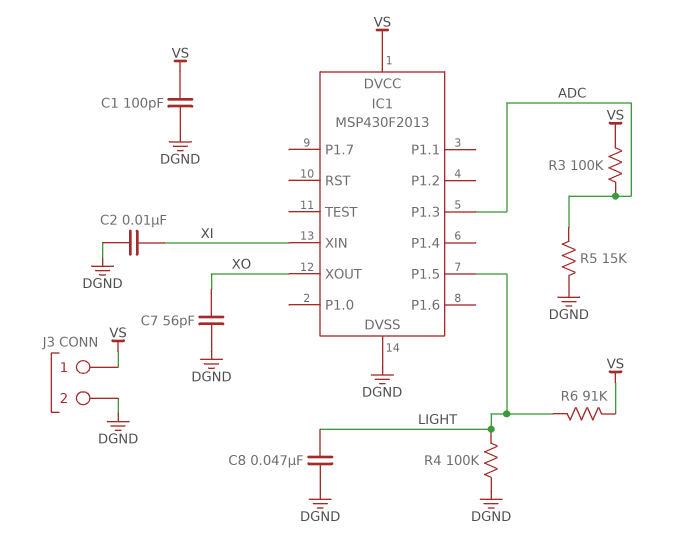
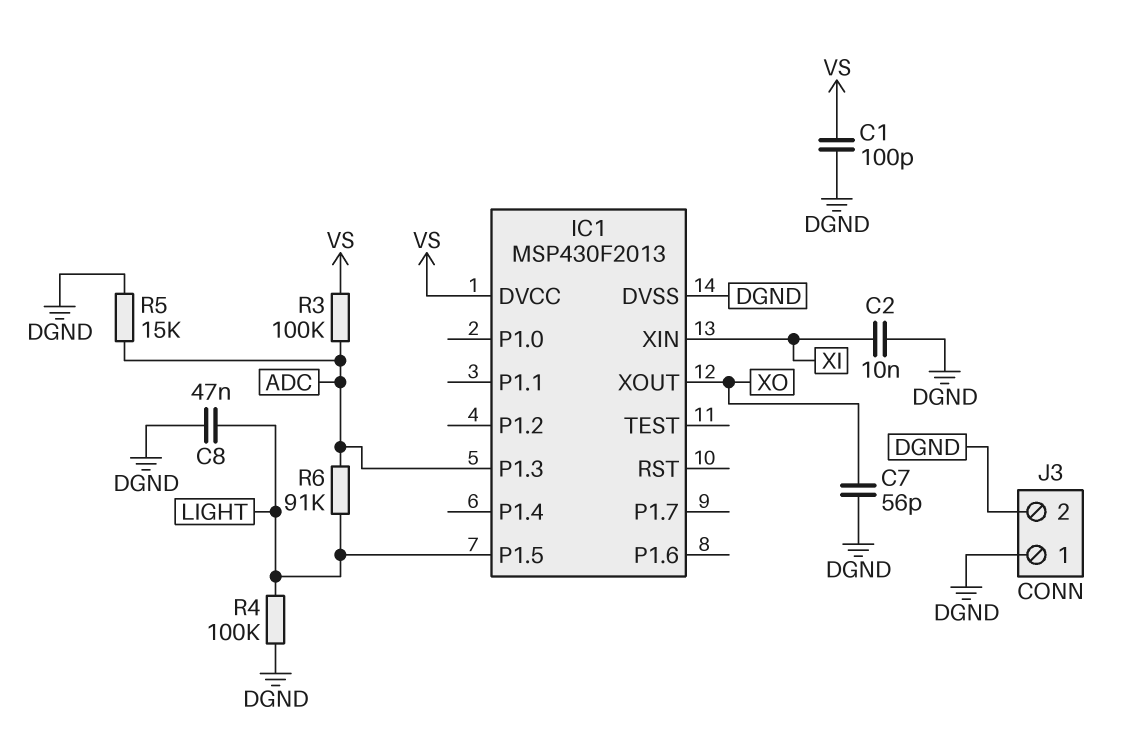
J3 pin 1: VS -> DGND
R6: 91k (LIGHT, VS) -> 91k (ADC, LIGHT)

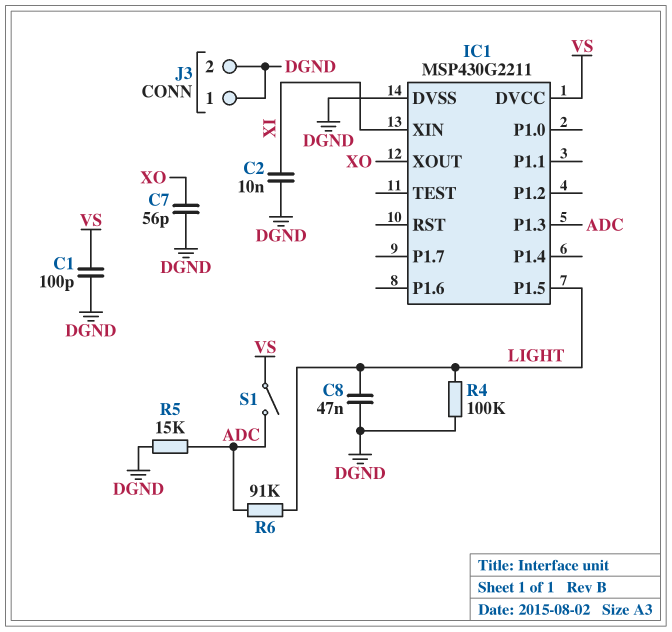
IC1: MSP430F2013 -> MSP430G2211
R3: 100k (ADC, VS) -> none
S1: none -> switch (ADC, VS)

